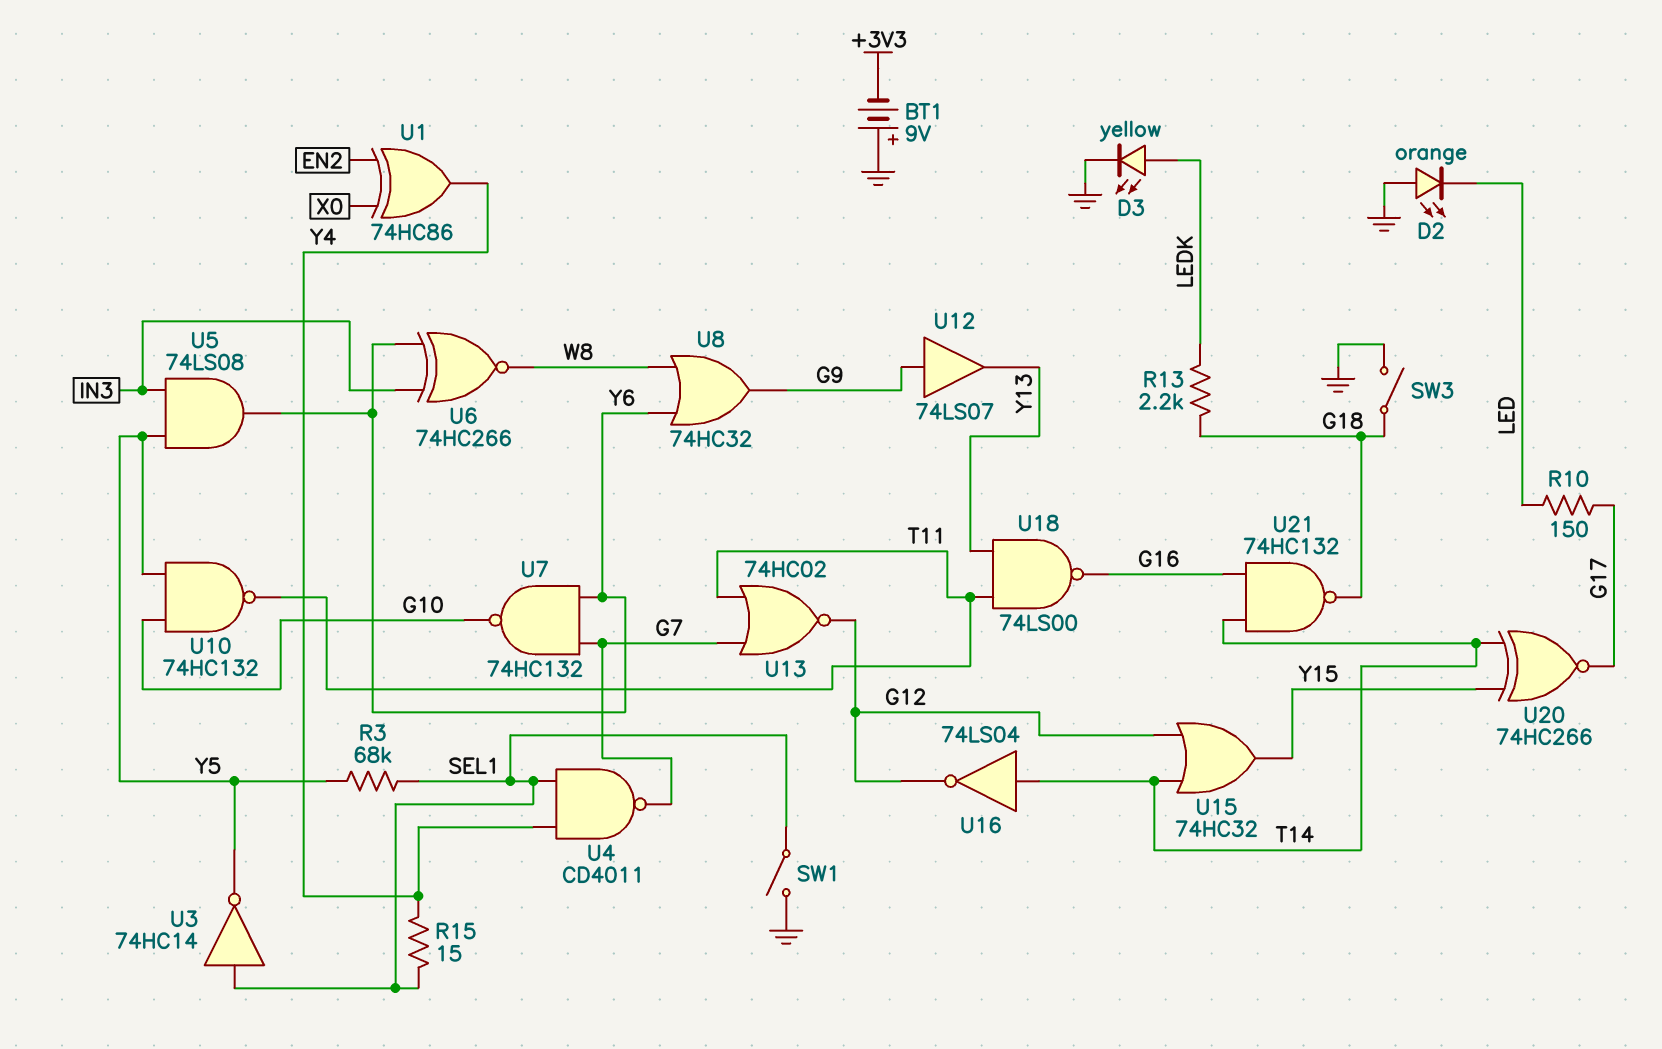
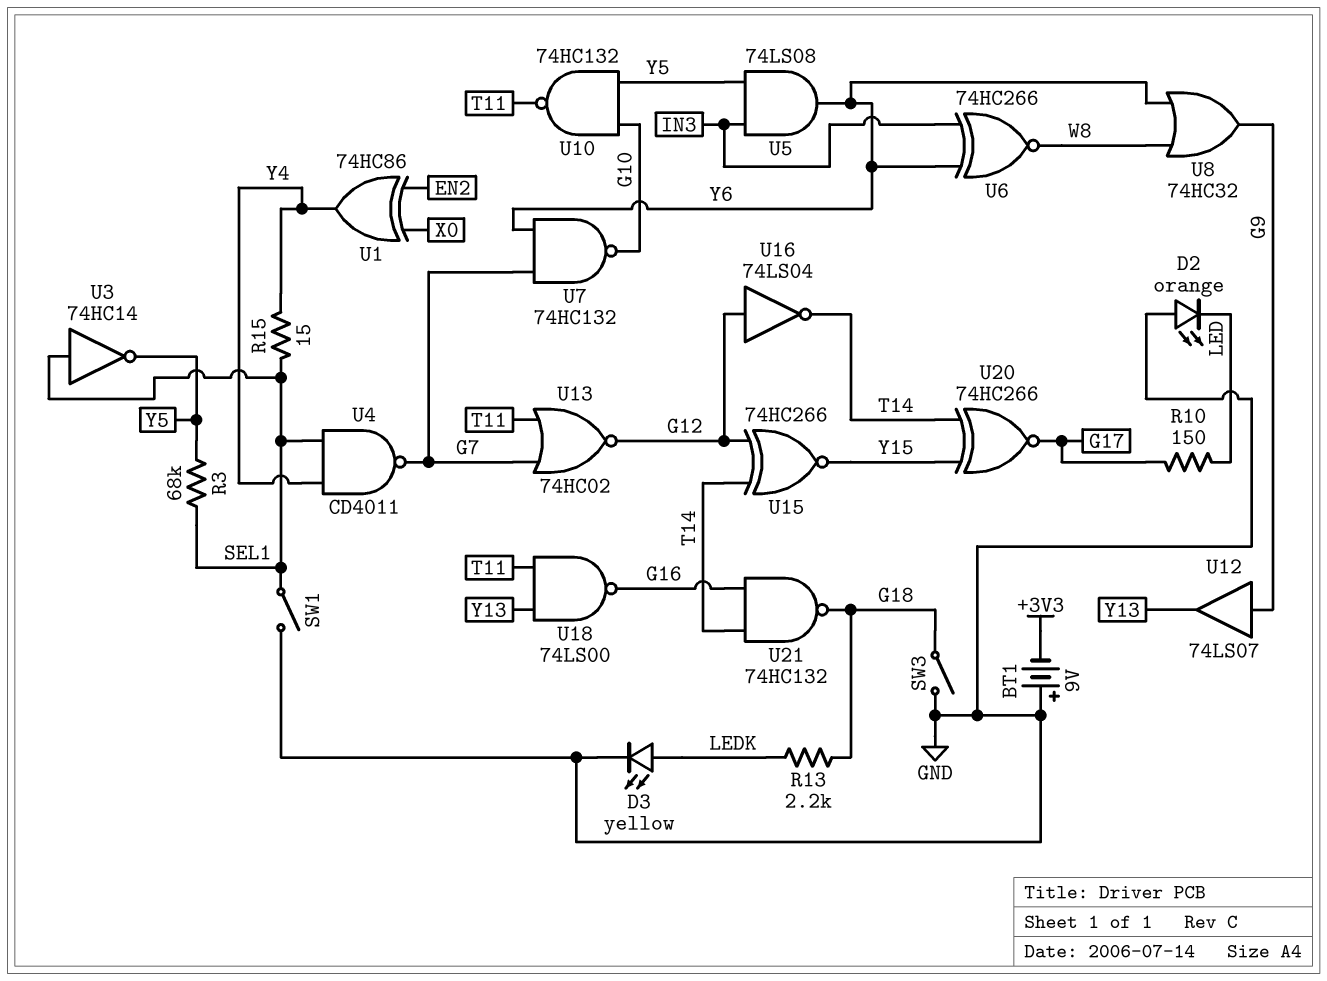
U15: OR 74HC32 (in G12, in T14, out Y15) -> XNOR 74HC266 (in G12, in T14, out Y15)
U16: NOT 74LS04 (in T14, out G12) -> NOT 74LS04 (in G12, out T14)

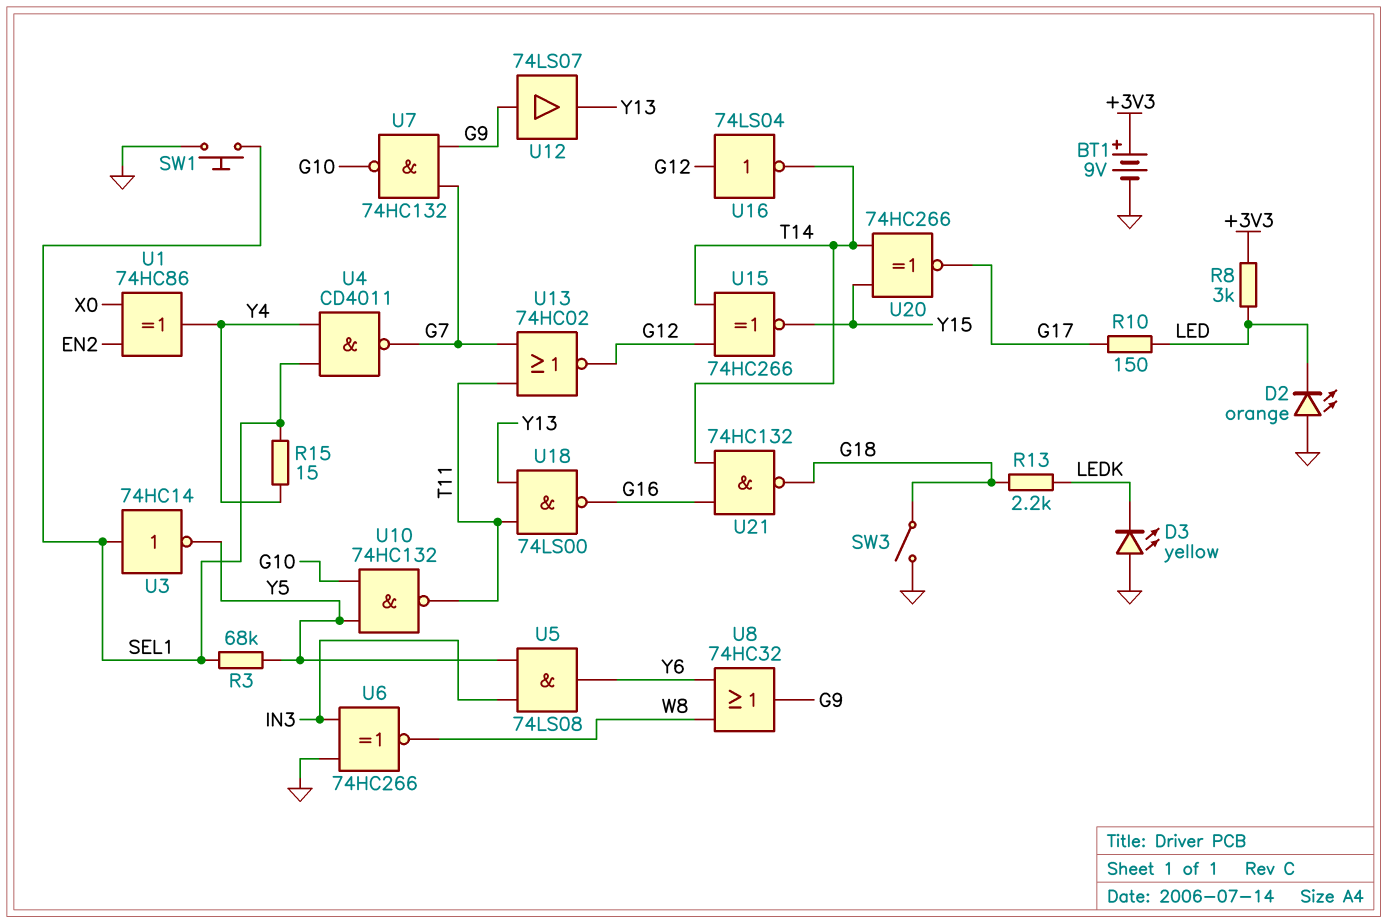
BT1: 9V (plus GND, minus +3V3) -> 9V (plus +3V3, minus GND)
D3: LED yellow (A LEDK, K GND) -> LED yellow (A GND, K LEDK)
R8: none -> 3k (+3V3, LED)
SW1: switch (GND, SEL1) -> button (GND, SEL1)
U6: XNOR 74HC266 (in IN3, in Y6, out W8) -> XNOR 74HC266 (in GND, in IN3, out W8)
U7: NAND 74HC132 (in G7, in Y6, out G10) -> NAND 74HC132 (in G7, in G9, out G10)

